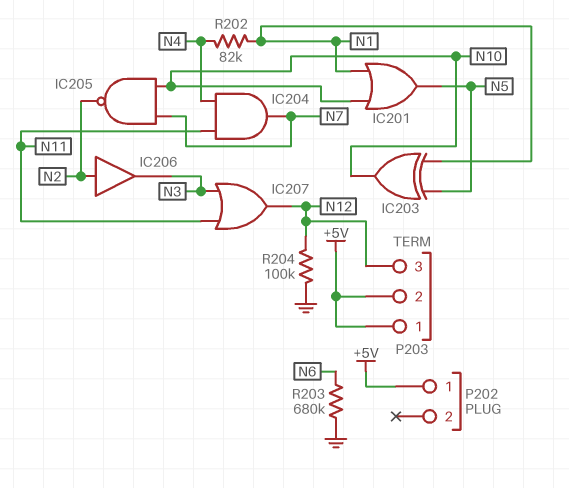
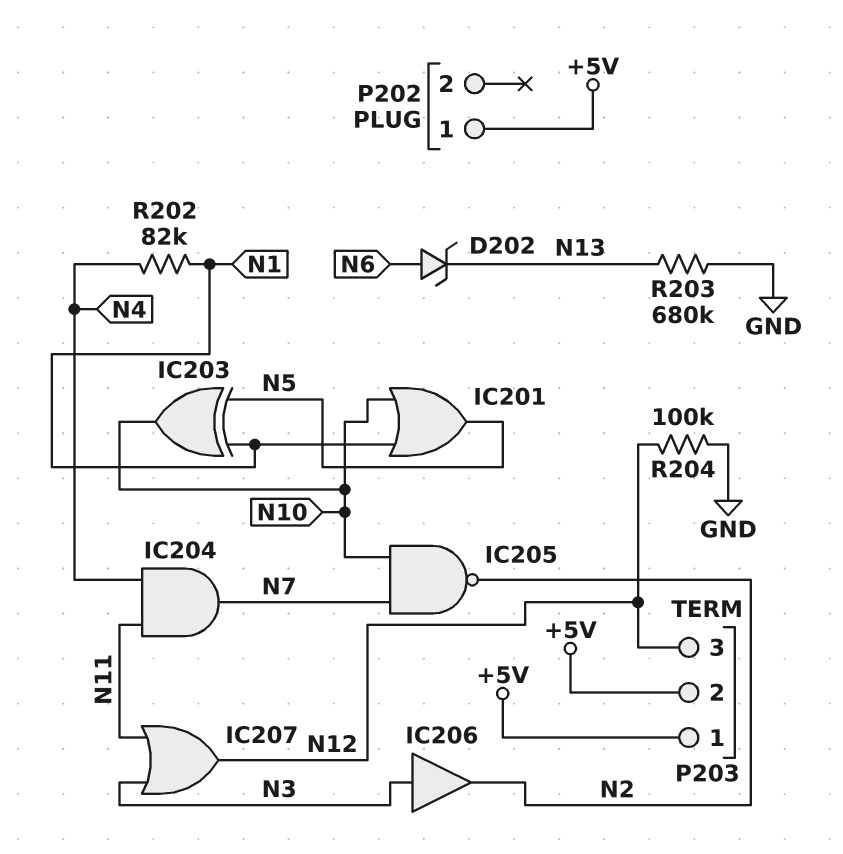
D202: none -> zener (A N6, K N13)
IC206: buffer (in N2, out N3) -> buffer (in N3, out N2)
R203: 680k (GND, N6) -> 680k (GND, N13)

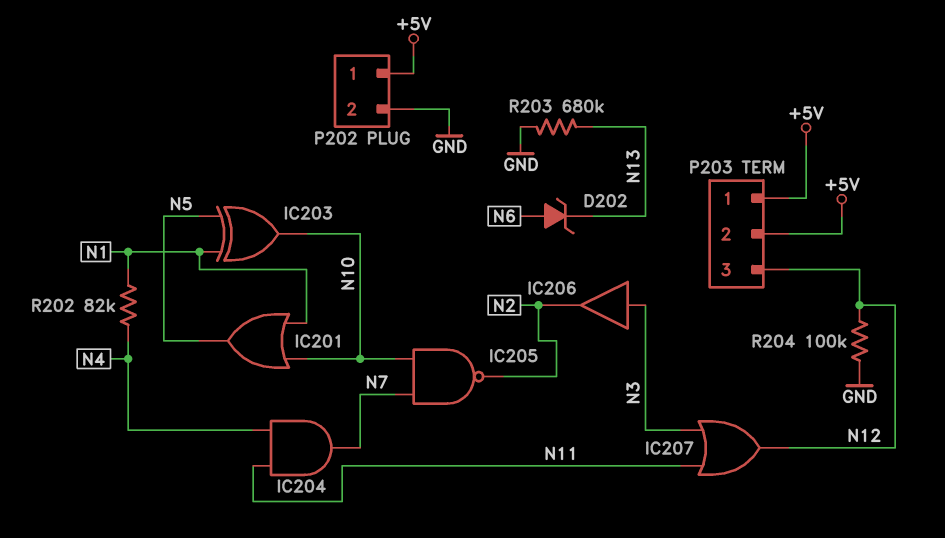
P202 pin 2: none -> GND

